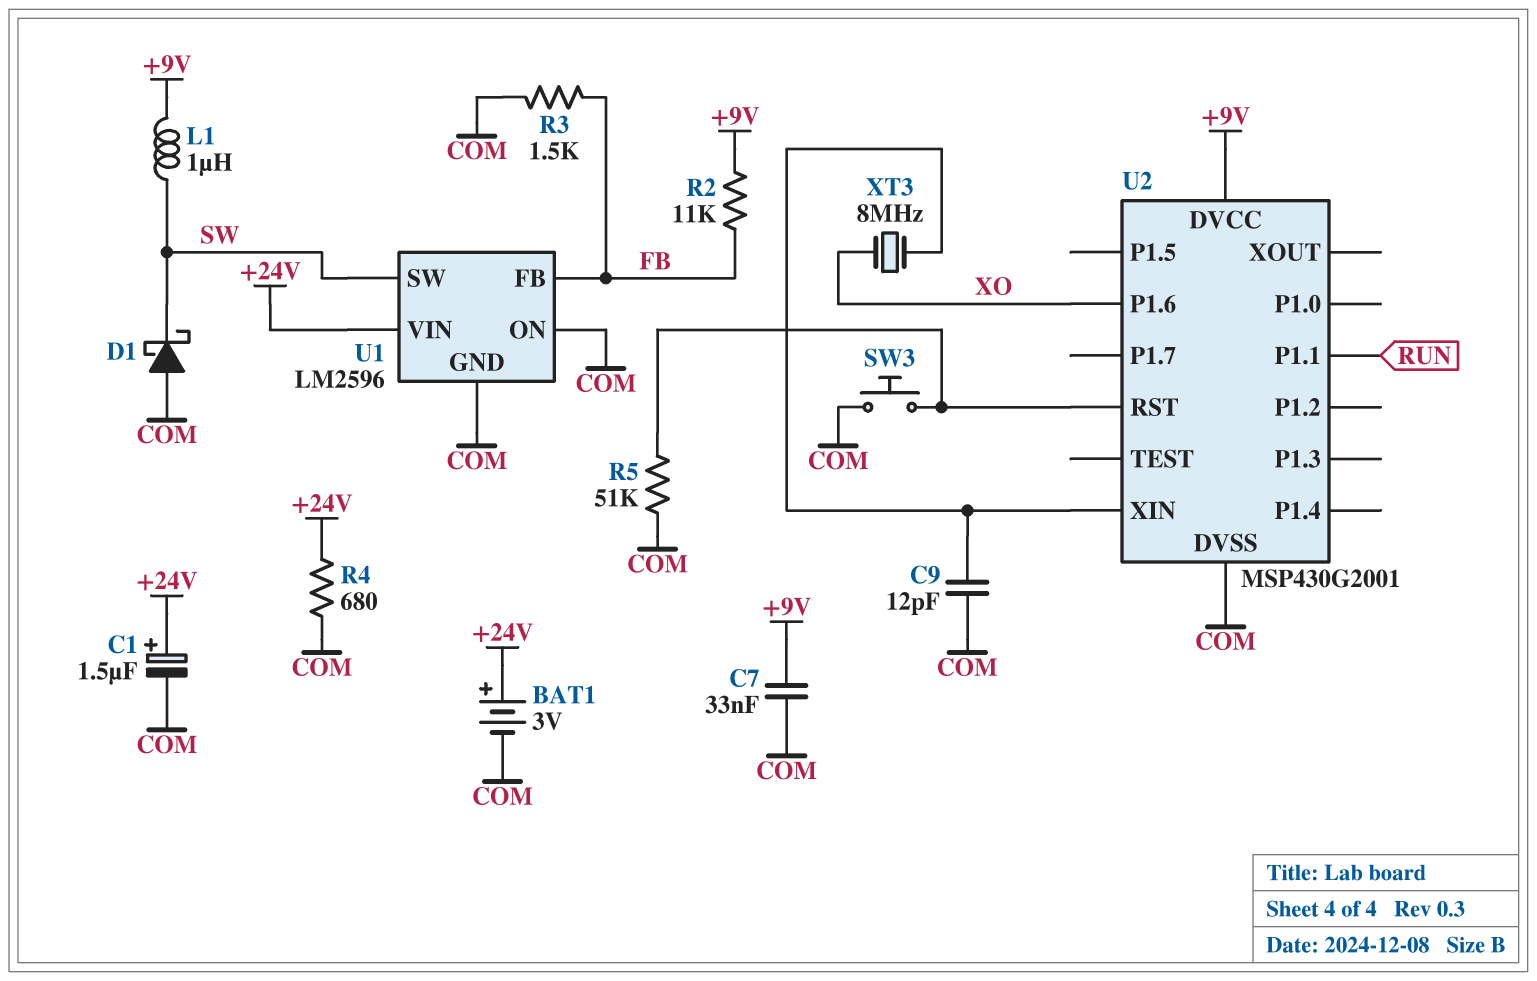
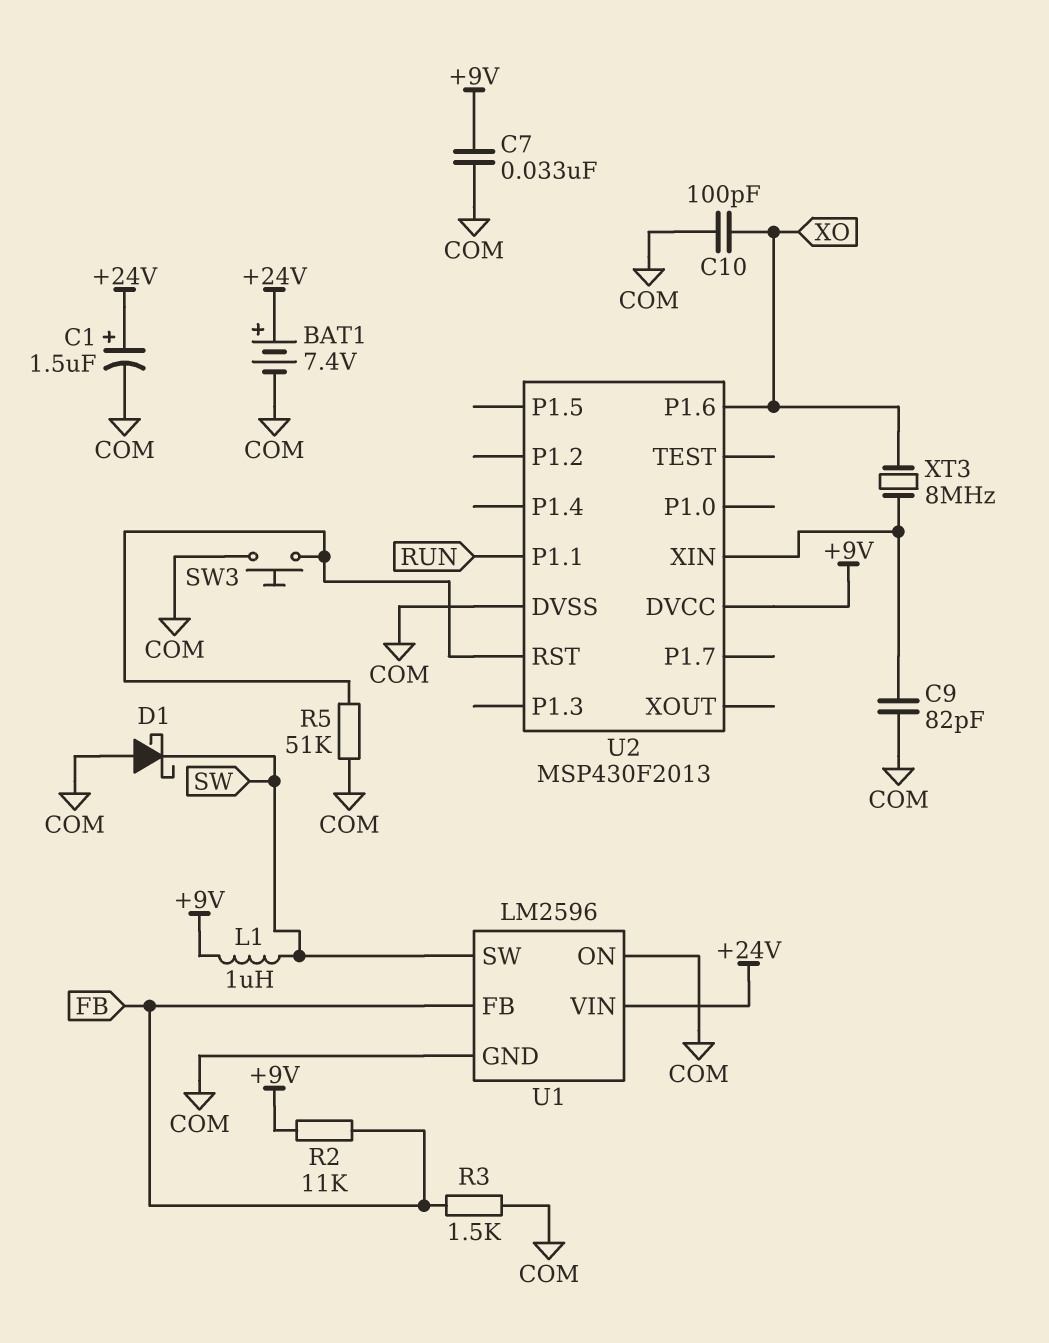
BAT1: 3V (plus +24V, minus COM) -> 7.4V (plus +24V, minus COM)
C9: 12pF (COM, U2/XIN) -> 82pF (COM, U2/XIN)
C10: none -> 100pF (COM, XO)
R4: 680 (+24V, COM) -> none
U2: MSP430G2001 -> MSP430F2013

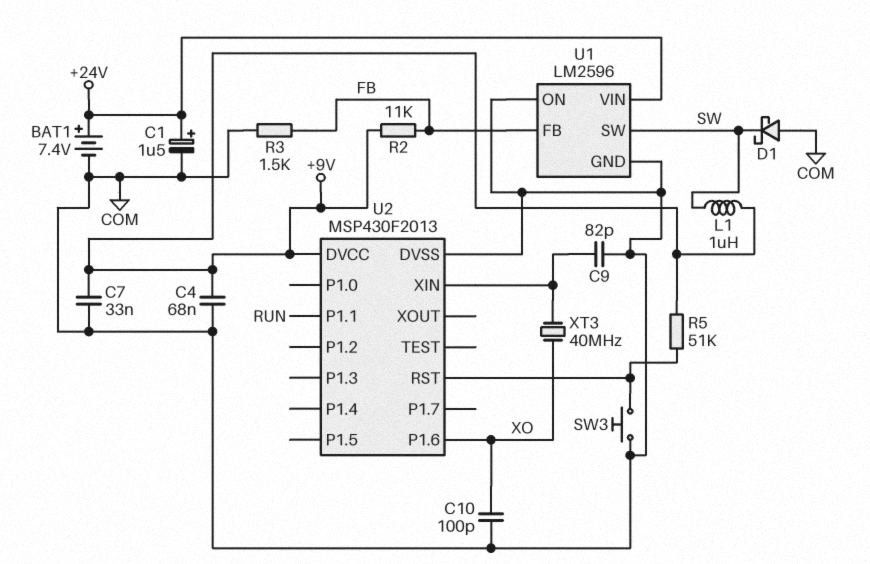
C4: none -> 68nF (+9V, COM)
R5: 51k (COM, U2/RST) -> 51k (+9V, U2/RST)
XT3: 8MHz (U2/XIN, XO) -> 40MHz (U2/XIN, XO)

